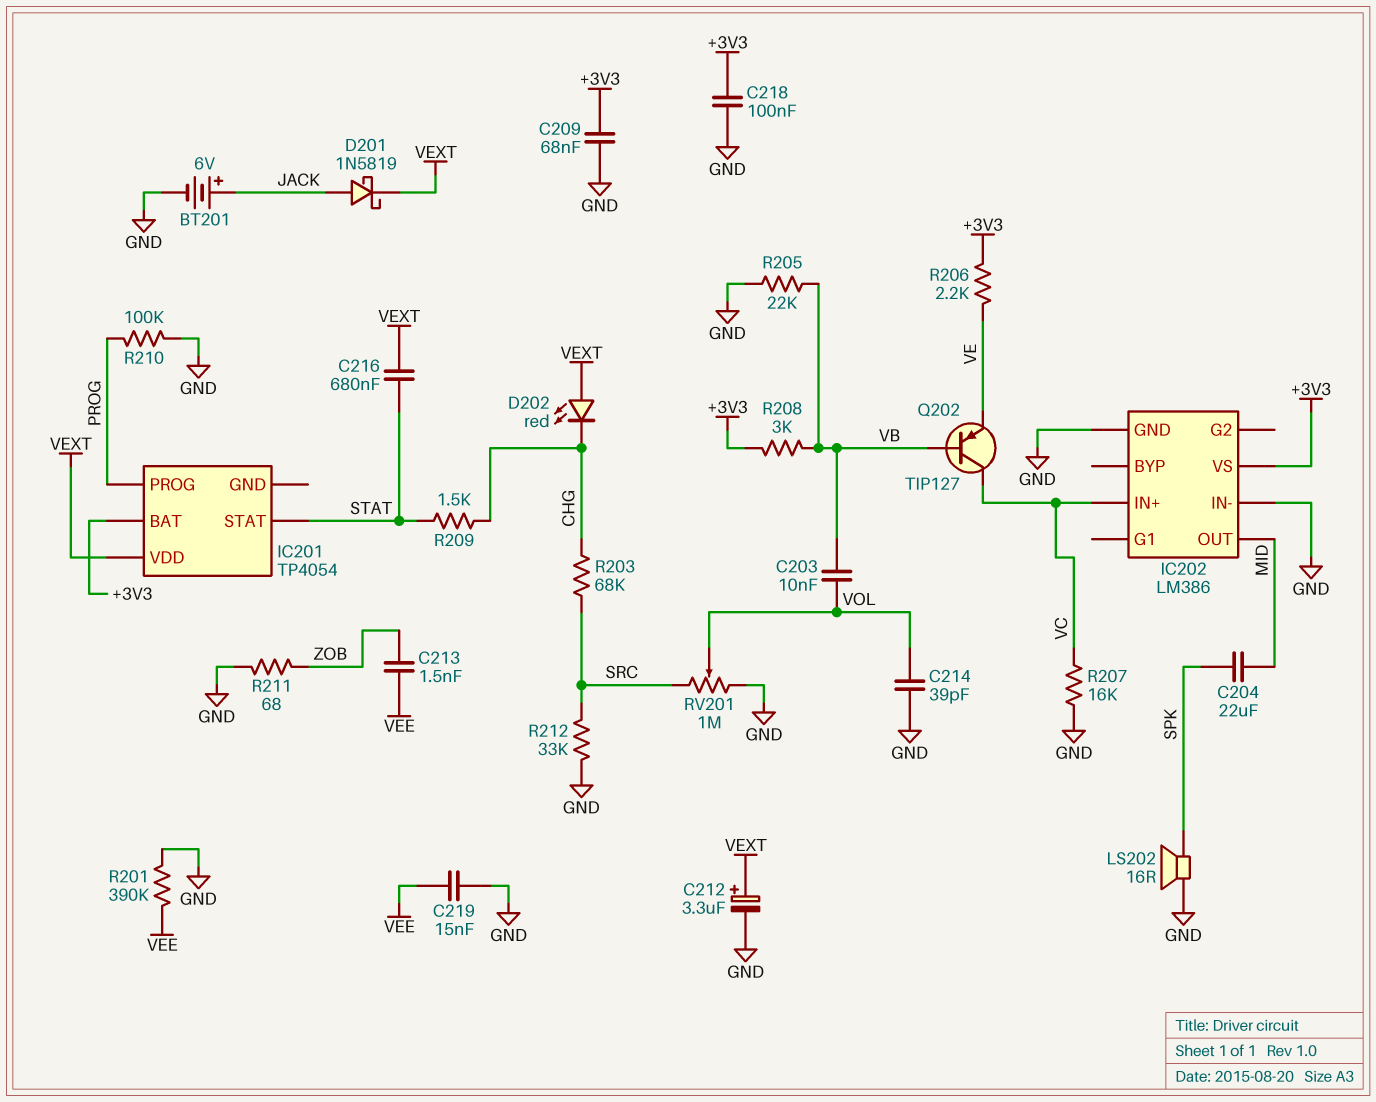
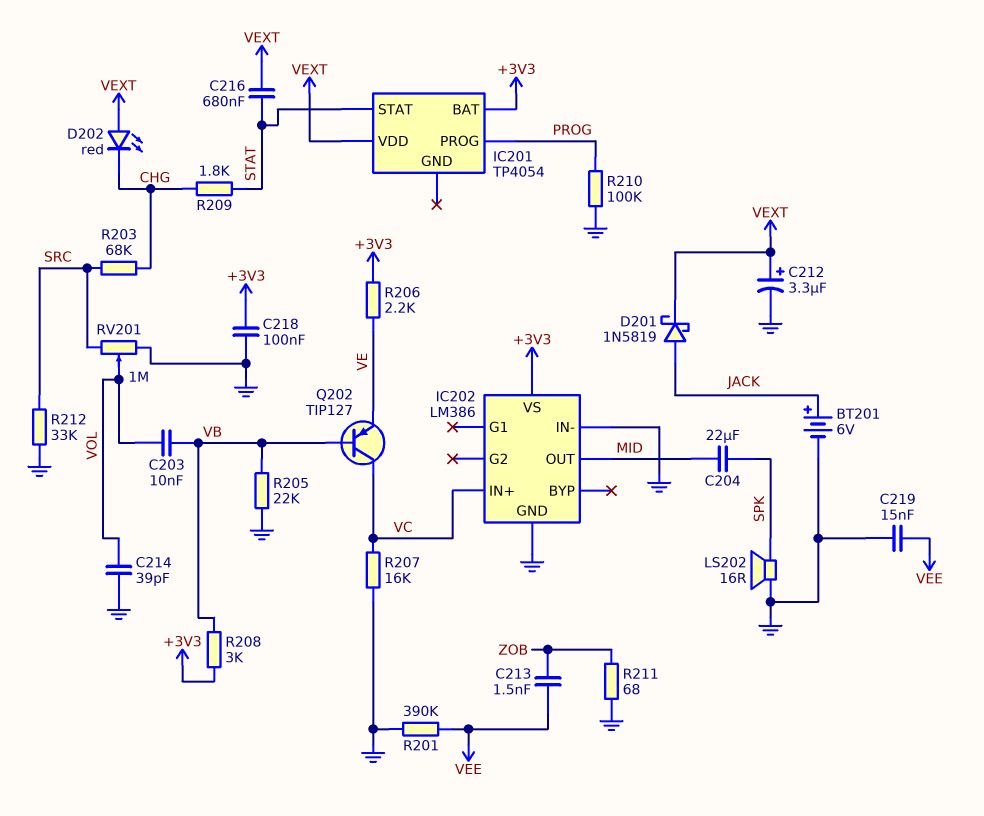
C209: 68nF (+3V3, GND) -> none
R209: 1.5k (CHG, STAT) -> 1.8k (CHG, STAT)

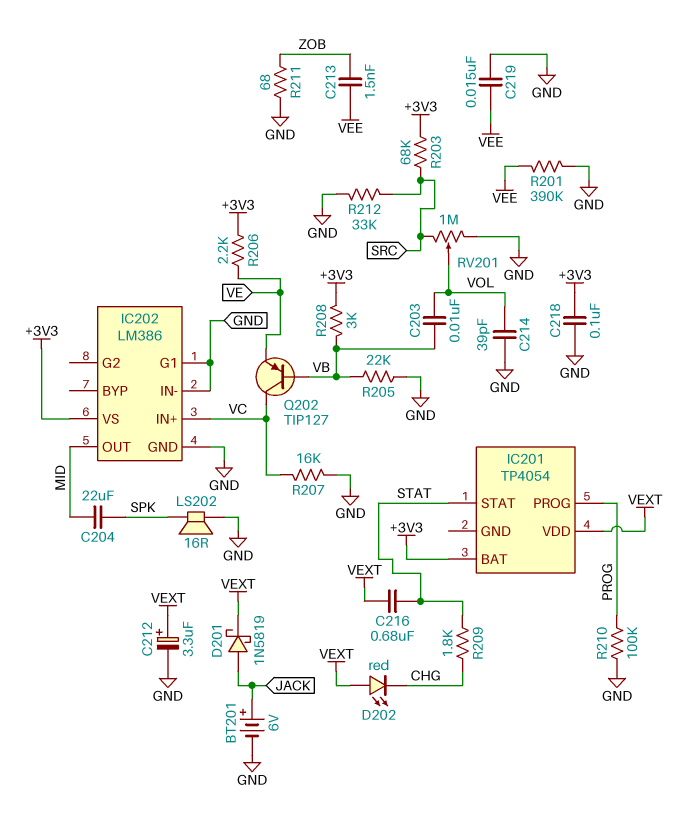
IC202 pin G1: none -> GND
R203: 68k (CHG, SRC) -> 68k (+3V3, SRC)

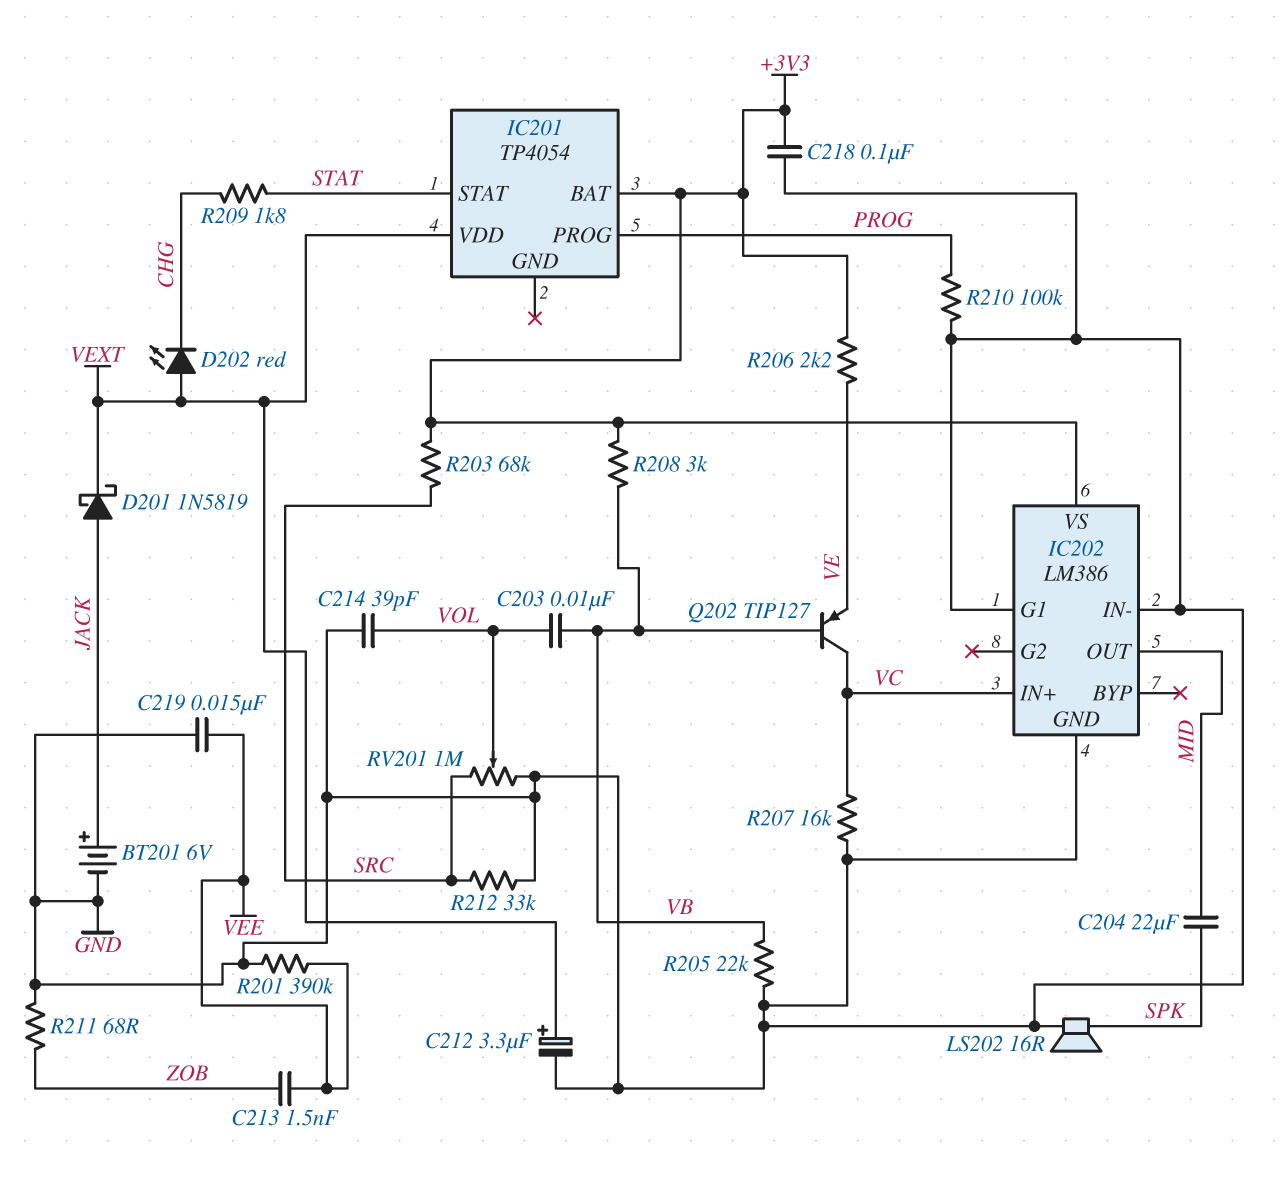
C216: 680nF (STAT, VEXT) -> none

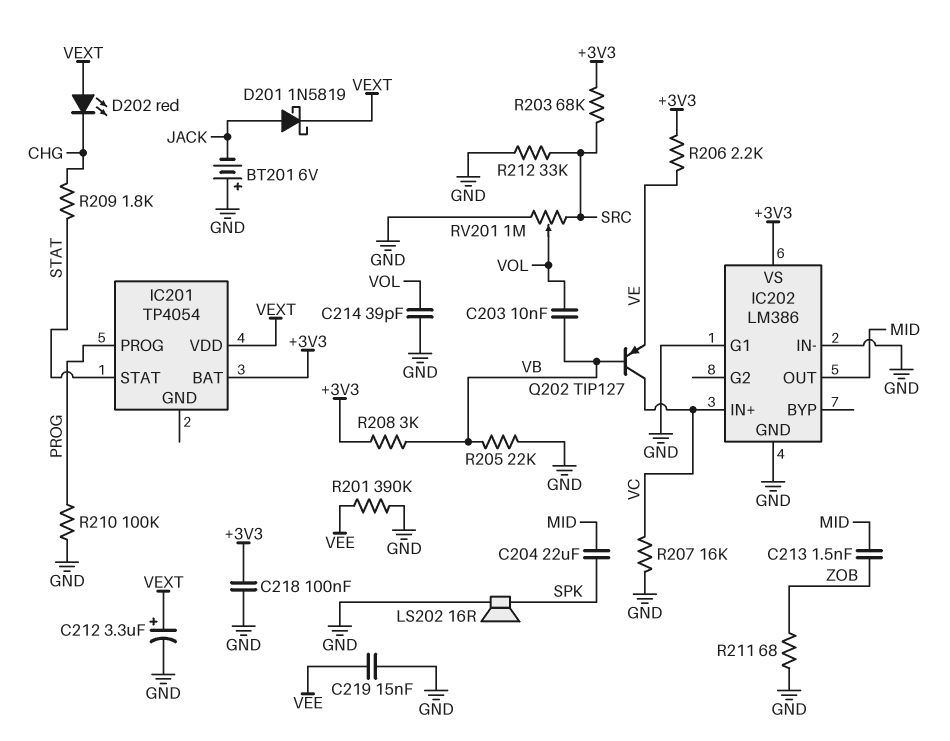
BT201: 6V (plus JACK, minus GND) -> 6V (plus GND, minus JACK)
C213: 1.5nF (VEE, ZOB) -> 1.5nF (MID, ZOB)

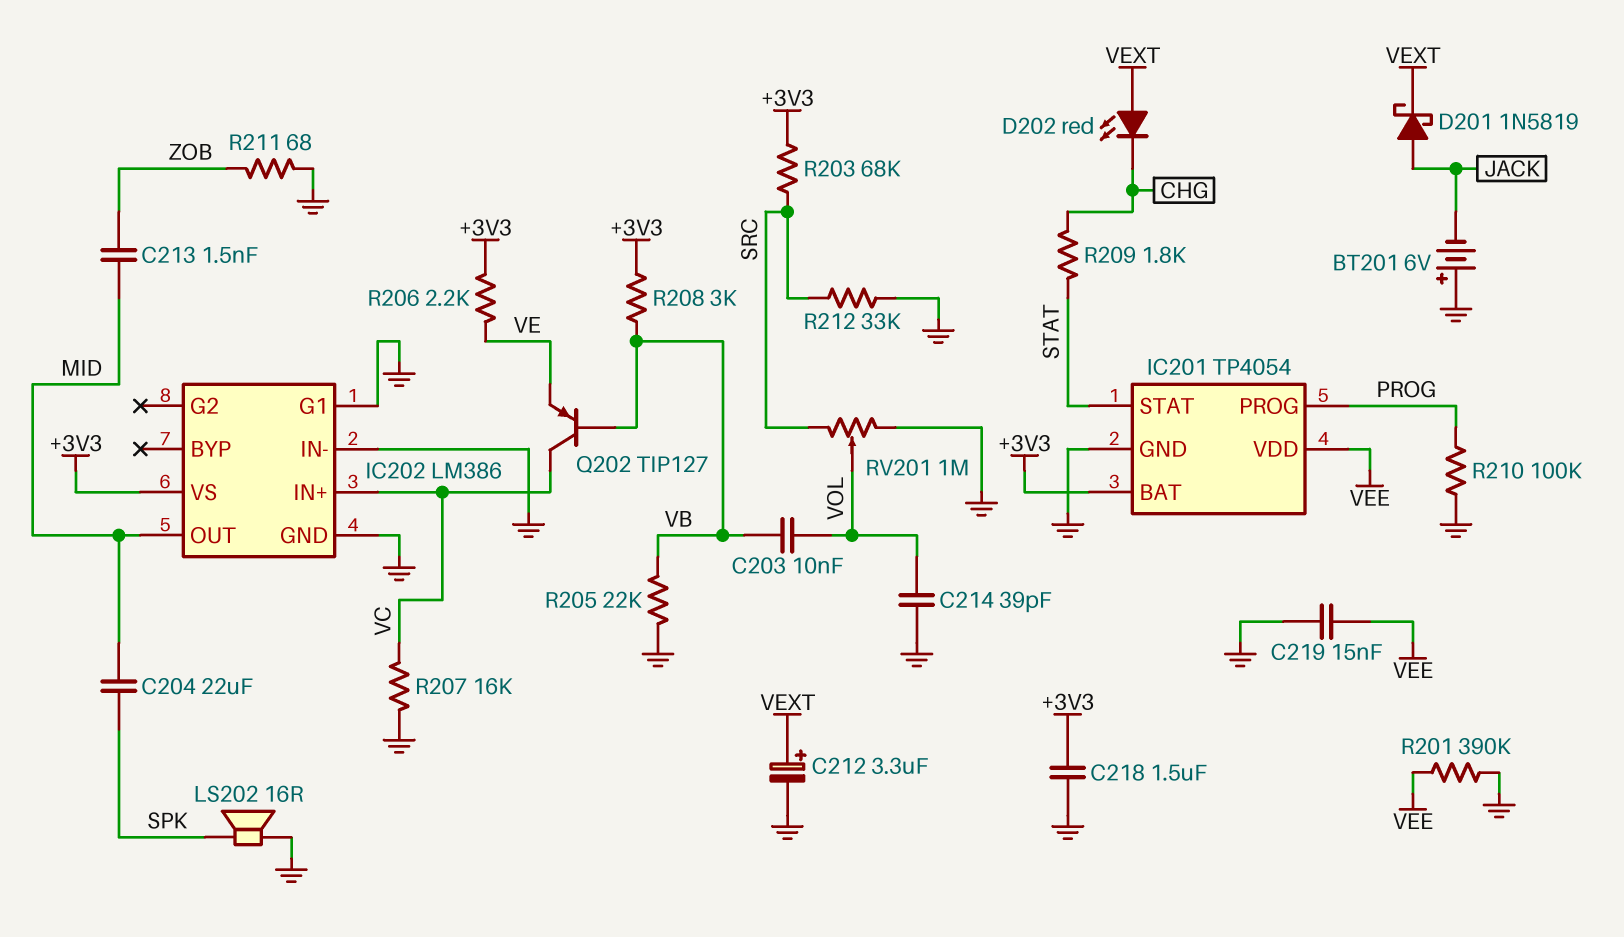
C218: 100nF (+3V3, GND) -> 1.5uF (+3V3, GND)
IC201 pin GND: none -> GND
IC201 pin VDD: VEXT -> VEE

